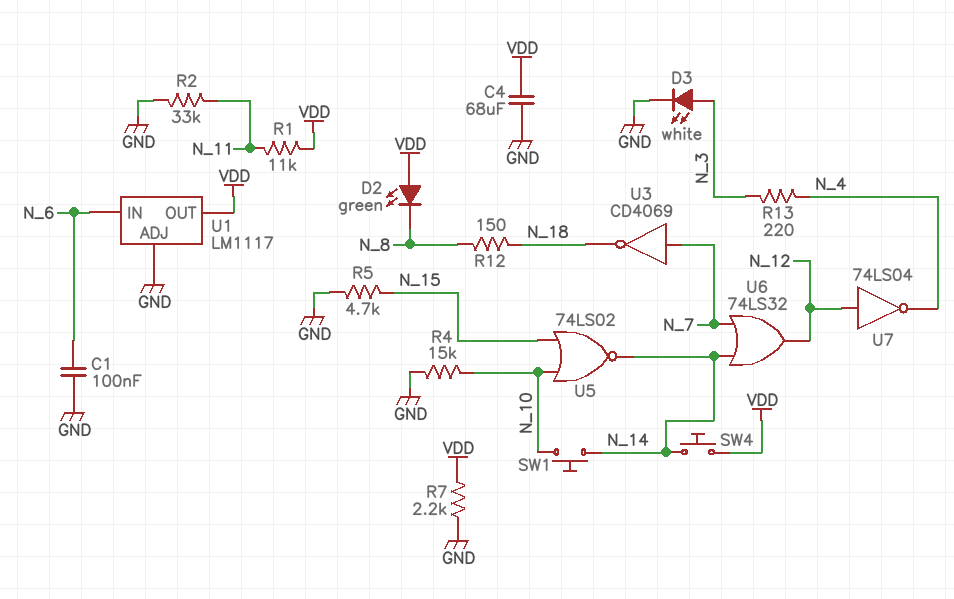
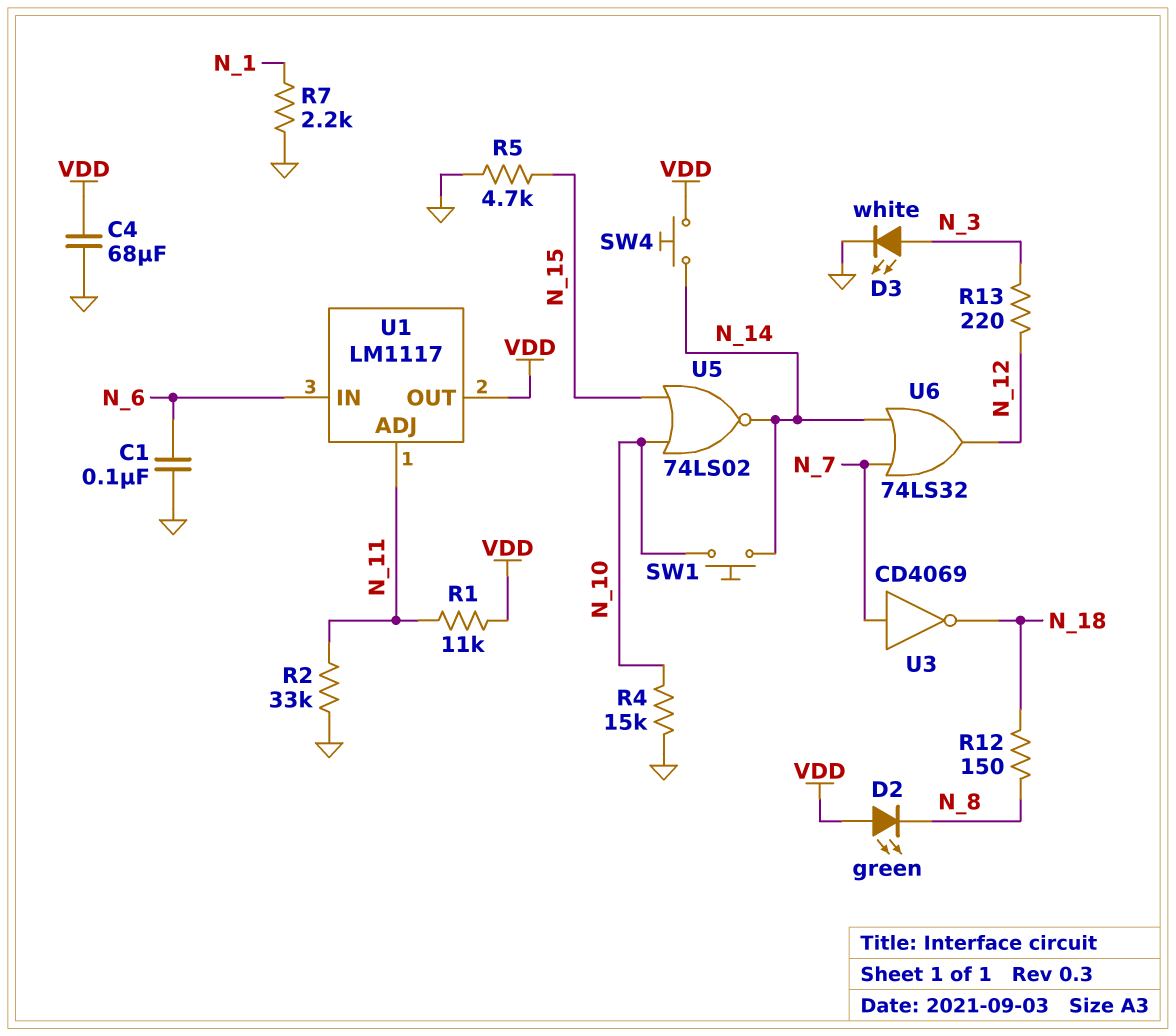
R7: 2.2k (GND, VDD) -> 2.2k (GND, N_1)
R13: 220 (N_3, N_4) -> 220 (N_3, N_12)
U1 pin ADJ: GND -> N_11
U7: NOT 74LS04 (in N_12, out N_4) -> none

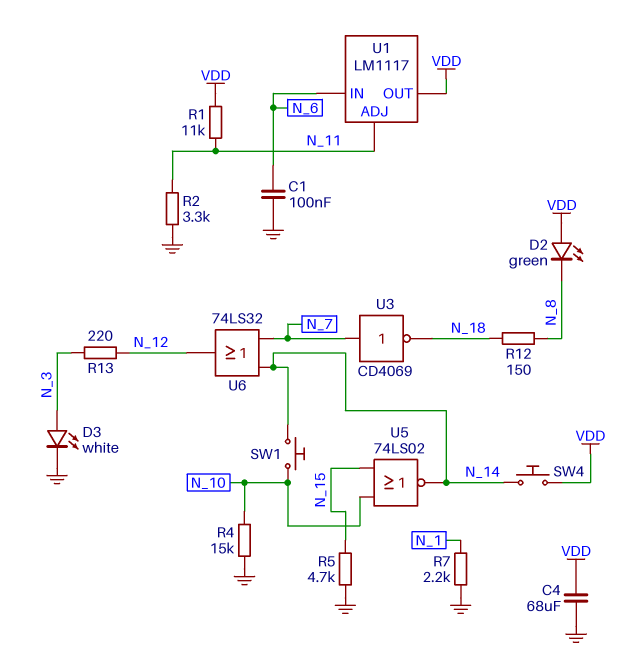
R2: 33k (GND, N_11) -> 3.3k (GND, N_11)

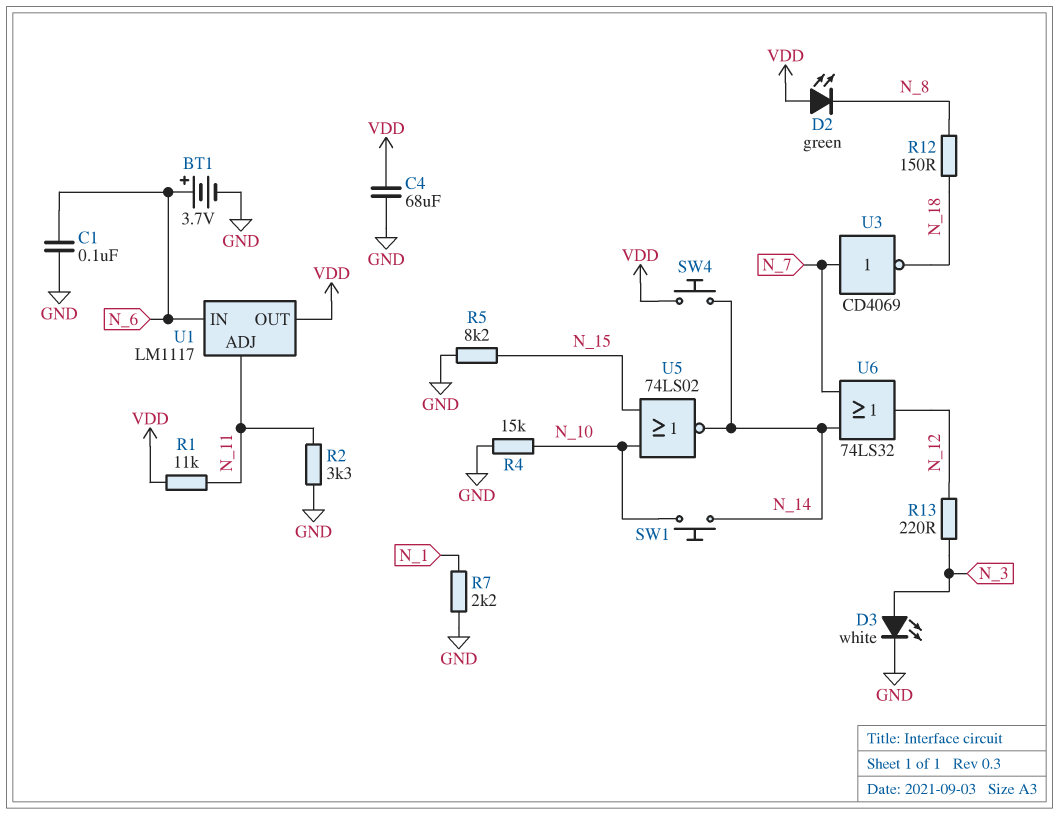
BT1: none -> 3.7V (plus N_6, minus GND)
R5: 4.7k (GND, N_15) -> 8.2k (GND, N_15)

